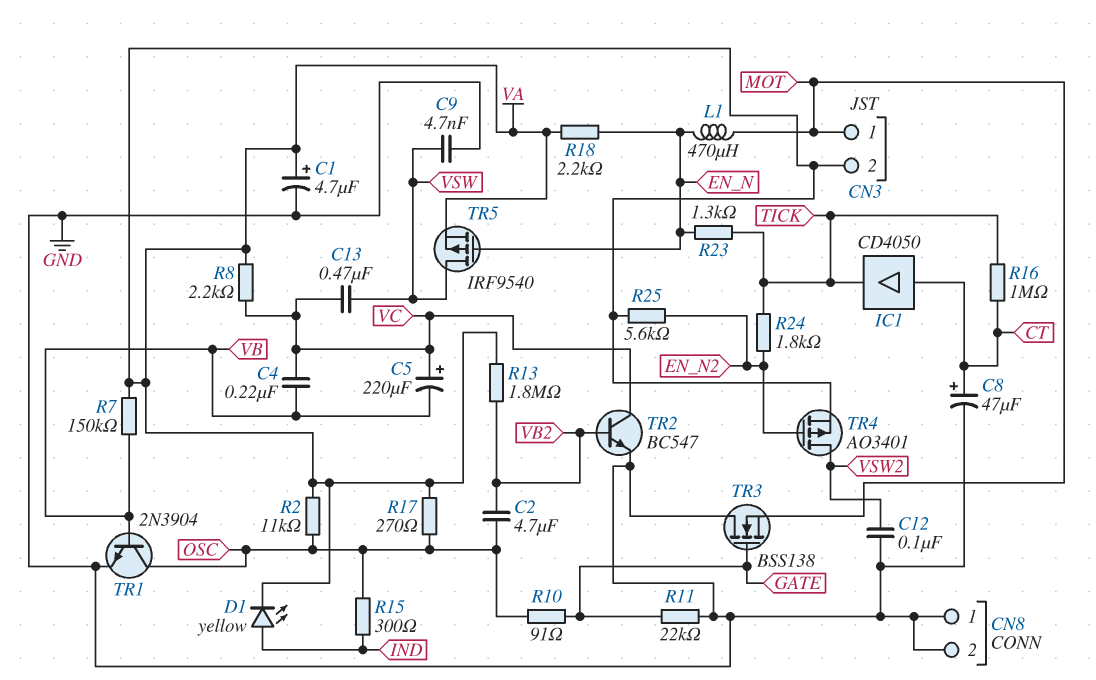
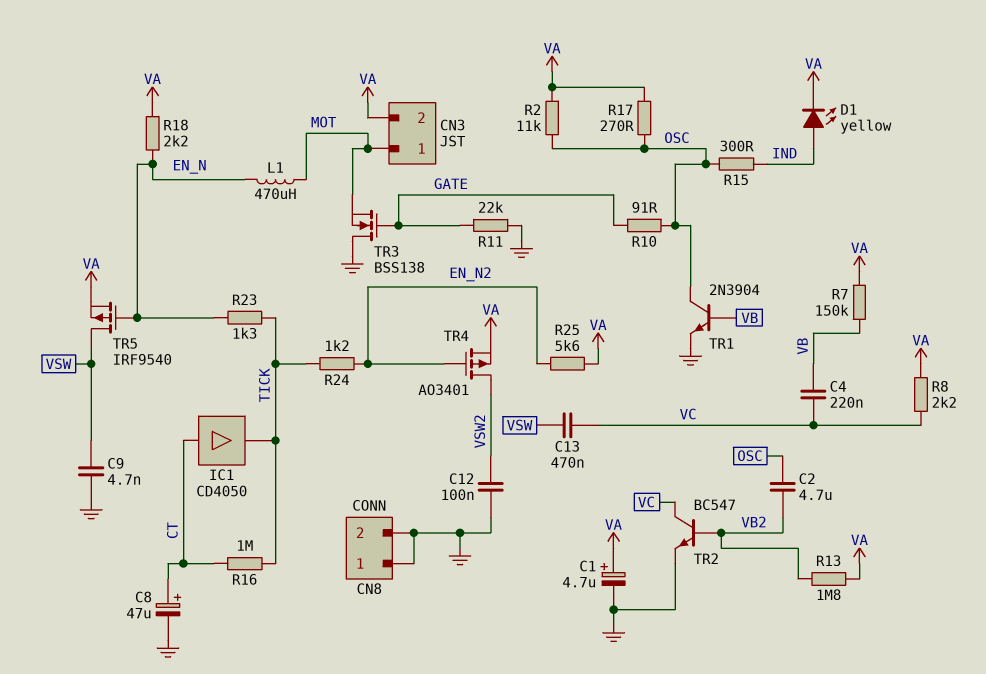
C5: 220uF (plus VC, minus VB) -> none
R24: 1.8k (EN_N2, TICK) -> 1.2k (EN_N2, TICK)

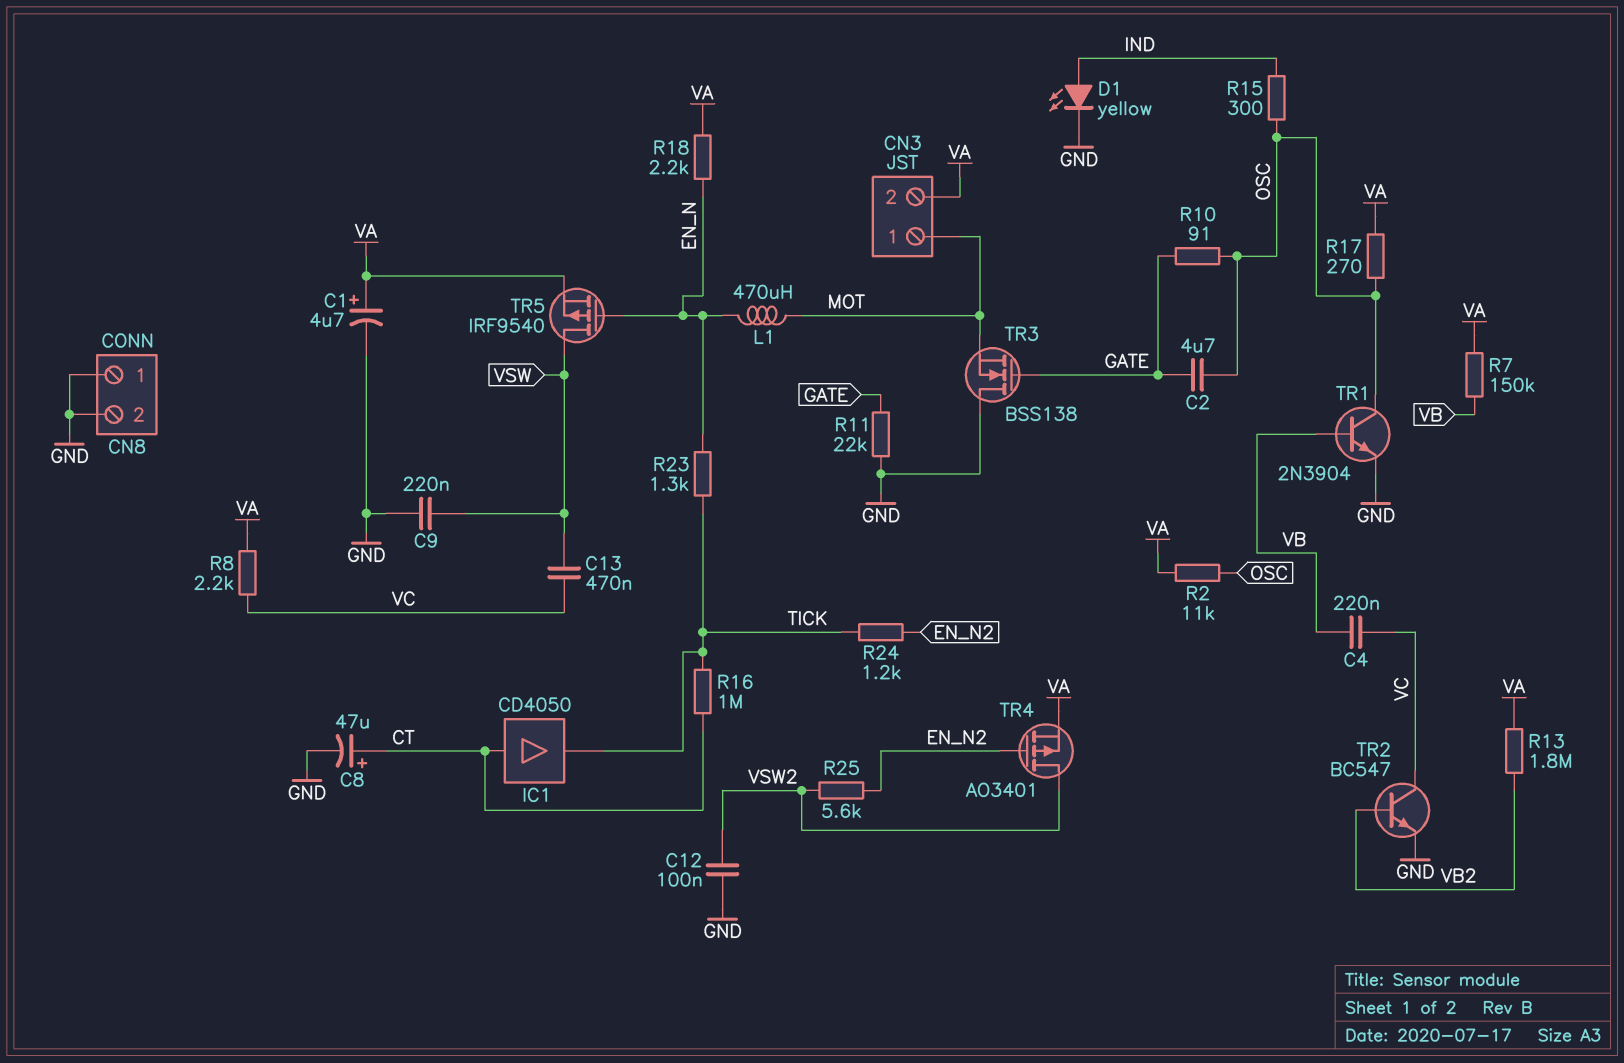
C2: 4.7uF (OSC, VB2) -> 4.7uF (GATE, OSC)
C9: 4.7nF (GND, VSW) -> 220nF (GND, VSW)
D1: LED yellow (A IND, K VA) -> LED yellow (A IND, K GND)
R25: 5.6k (EN_N2, VA) -> 5.6k (EN_N2, VSW2)

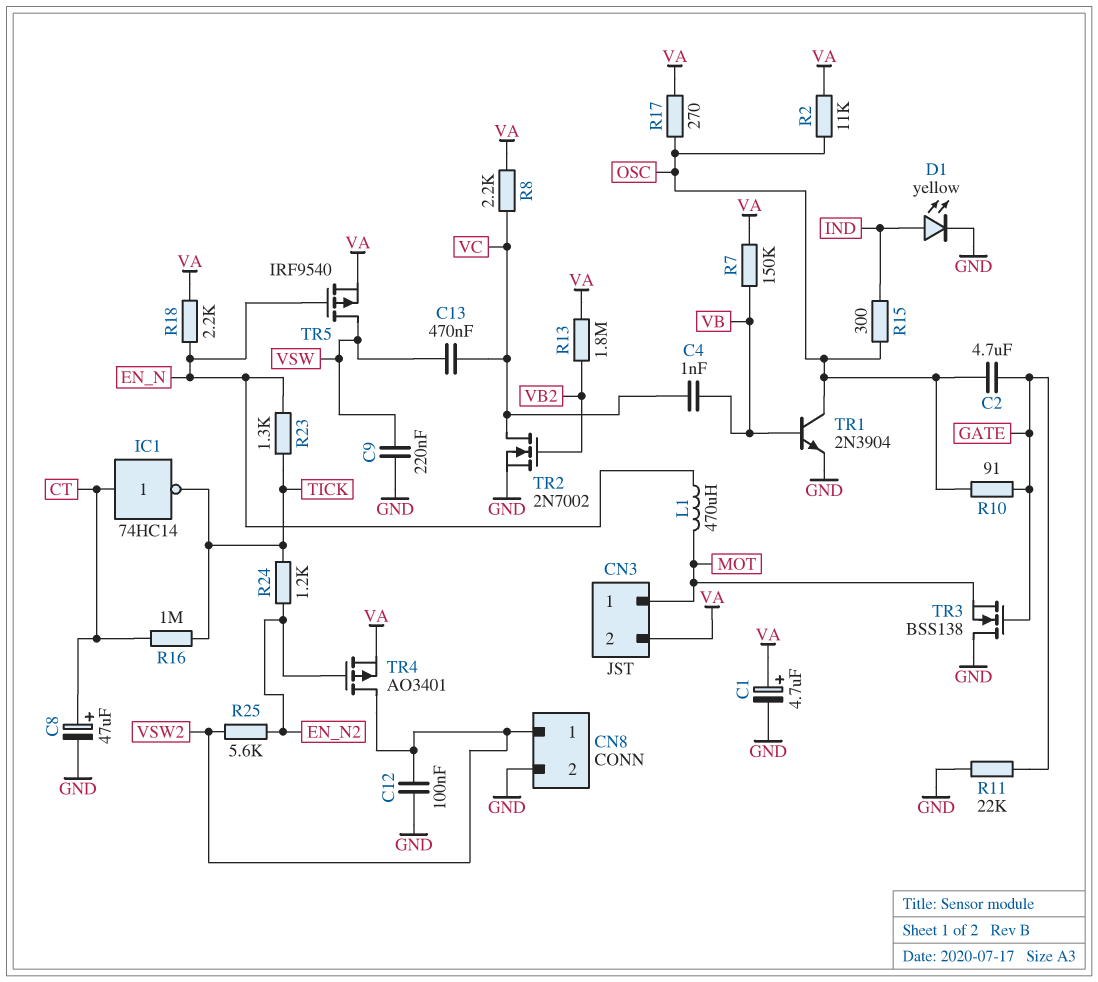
C4: 220nF (VB, VC) -> 1nF (VB, VC)
CN8 pin 1: GND -> VSW2
IC1: buffer CD4050 (in CT, out TICK) -> NOT 74HC14 (in CT, out TICK)
TR2: NPN BC547 (B VB2, C VC, E GND) -> NMOS 2N7002 (G VB2, D VC, S GND)

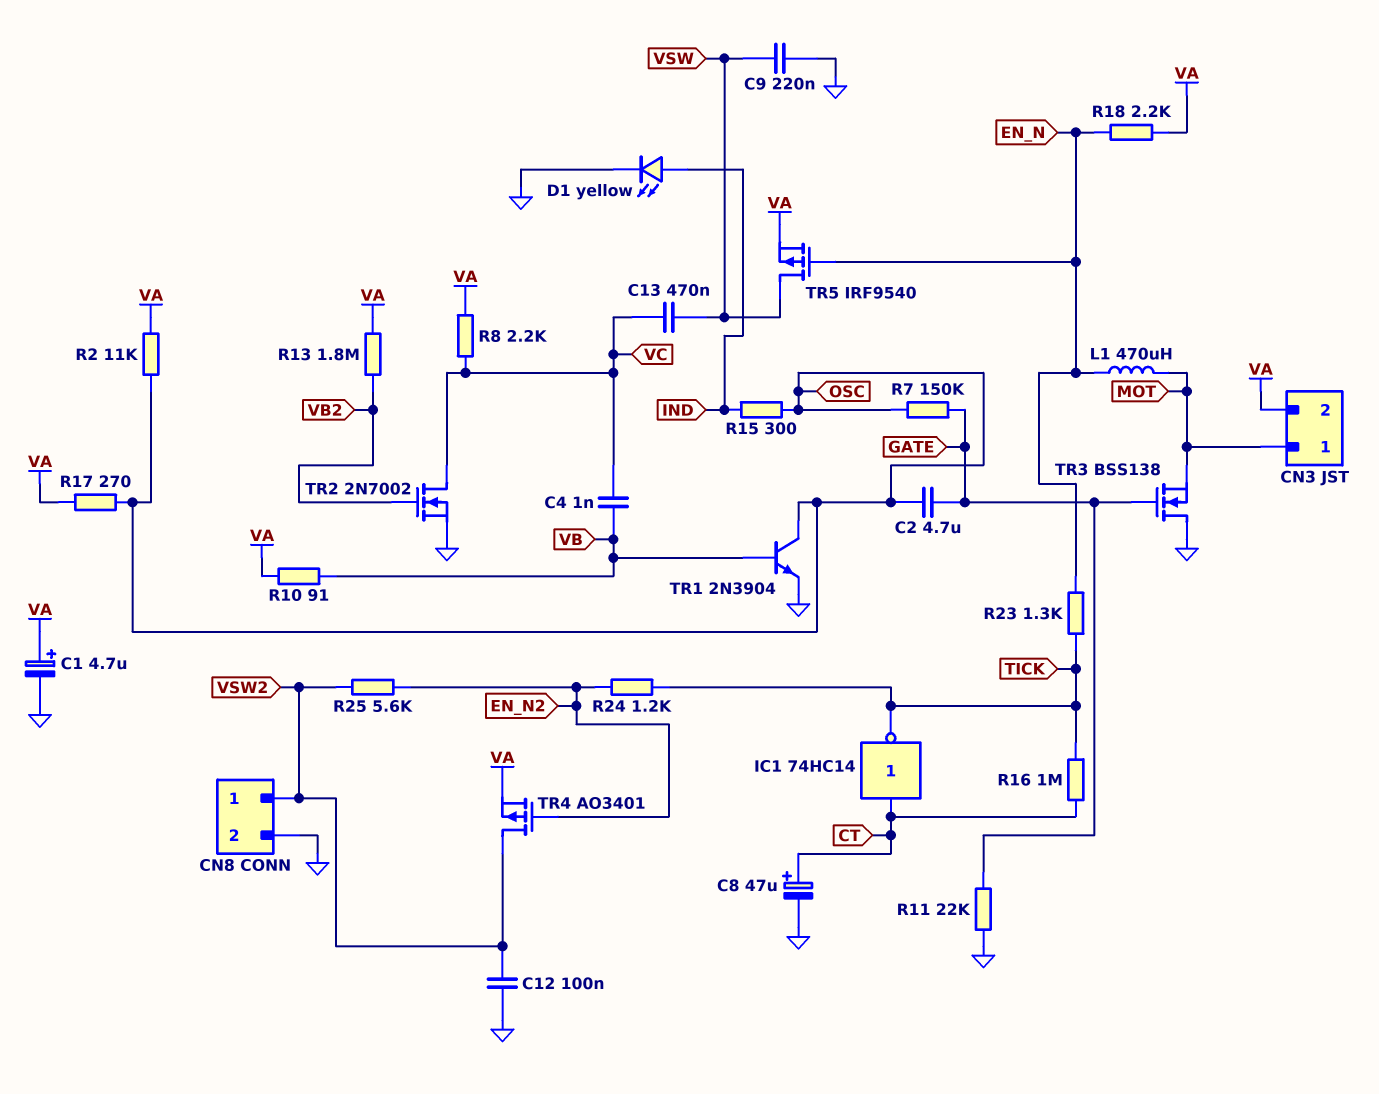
R7: 150k (VA, VB) -> 150k (GATE, OSC)
R10: 91 (GATE, OSC) -> 91 (VA, VB)

